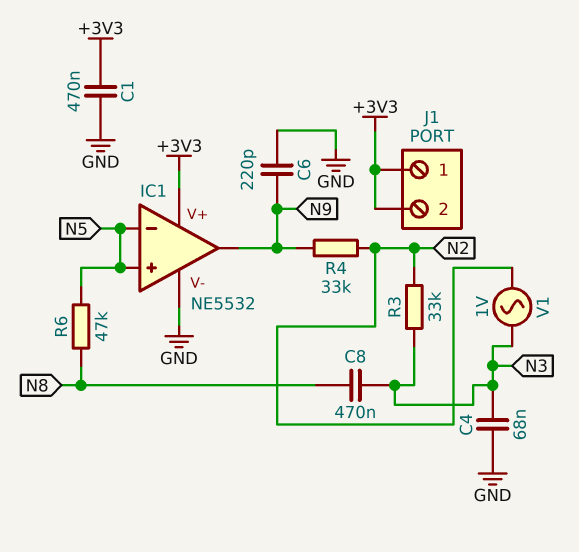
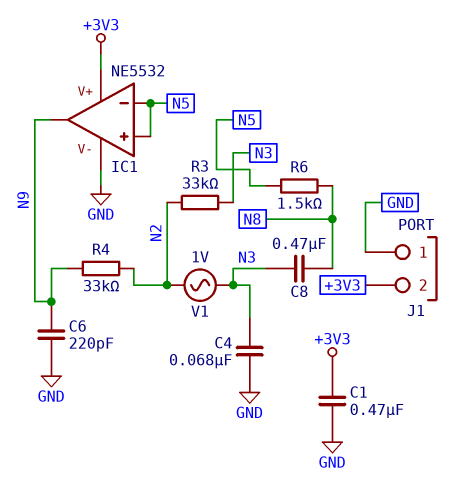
J1 pin 1: +3V3 -> GND
R6: 47k (N5, N8) -> 1.5k (N5, N8)

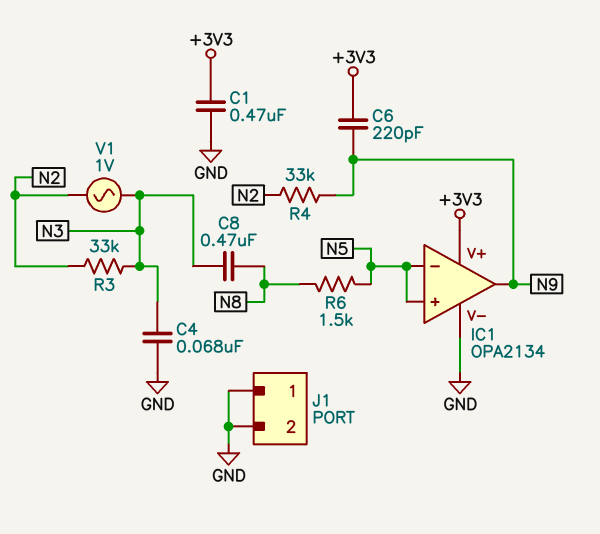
C6: 220pF (GND, N9) -> 220pF (+3V3, N9)
IC1: NE5532 -> OPA2134
J1 pin 2: +3V3 -> GND

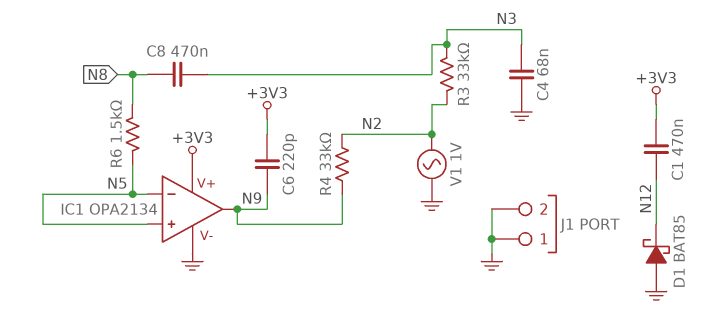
C1: 470nF (+3V3, GND) -> 470nF (+3V3, N12)
D1: none -> schottky BAT85 (A GND, K N12)
V1: AC 1V (N2, N3) -> AC 1V (GND, N2)

